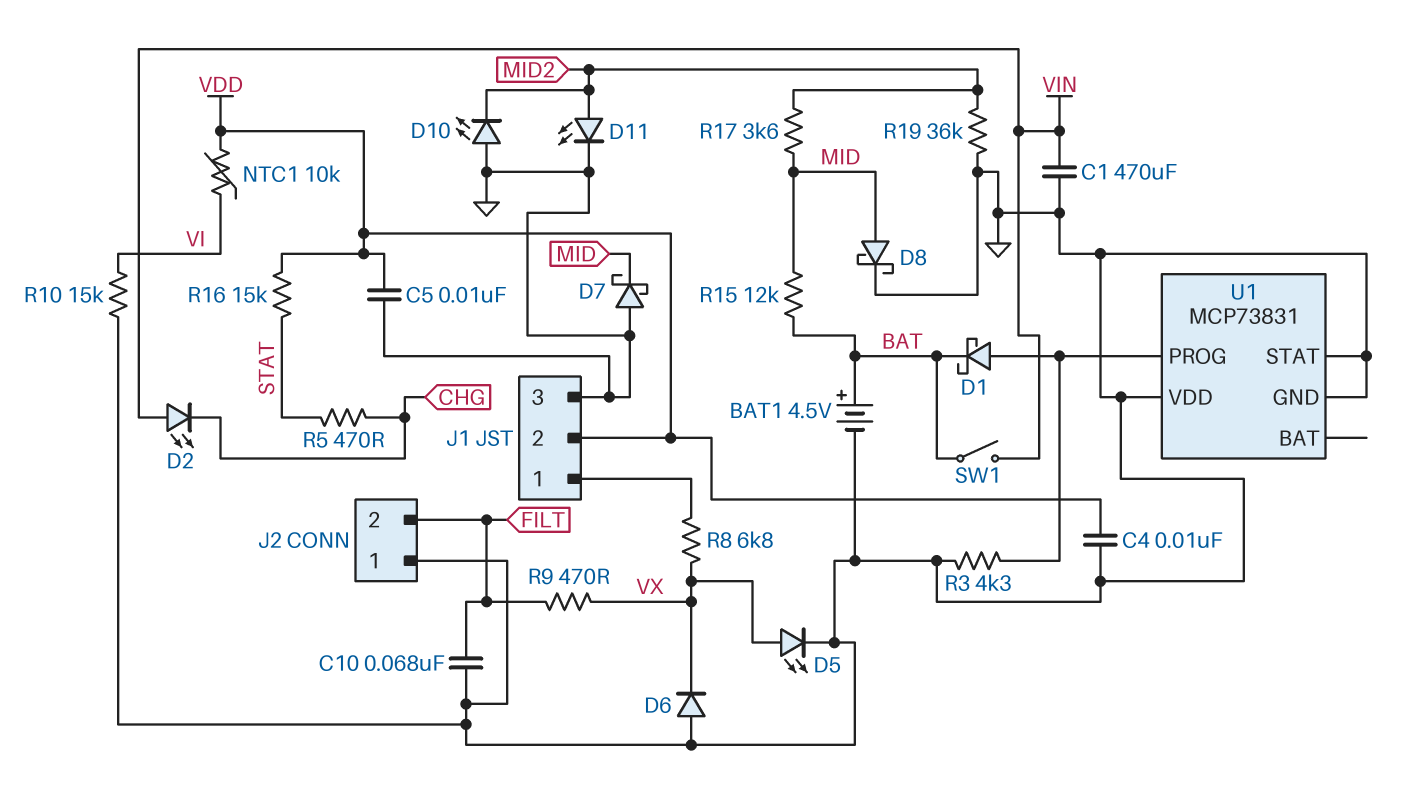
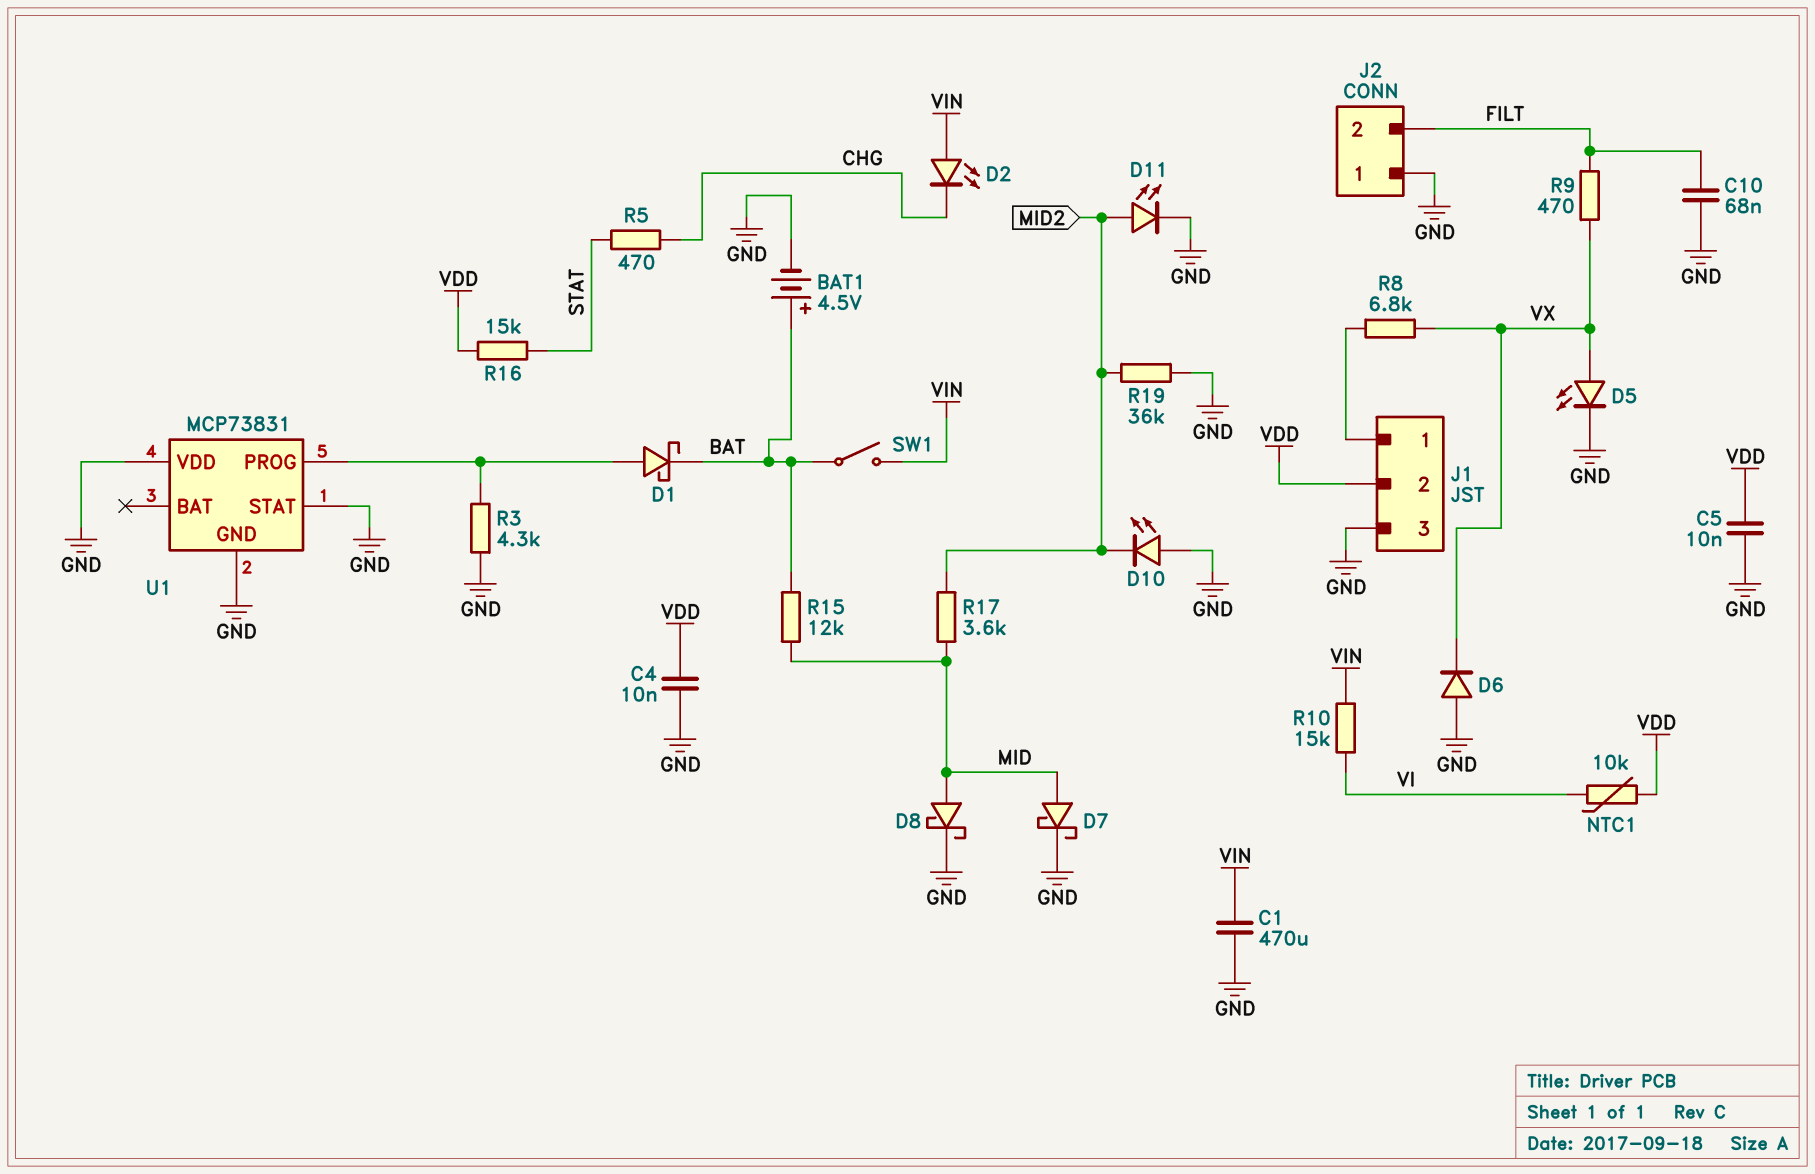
D7: schottky (A GND, K MID) -> schottky (A MID, K GND)
R10: 15k (GND, VI) -> 15k (VI, VIN)

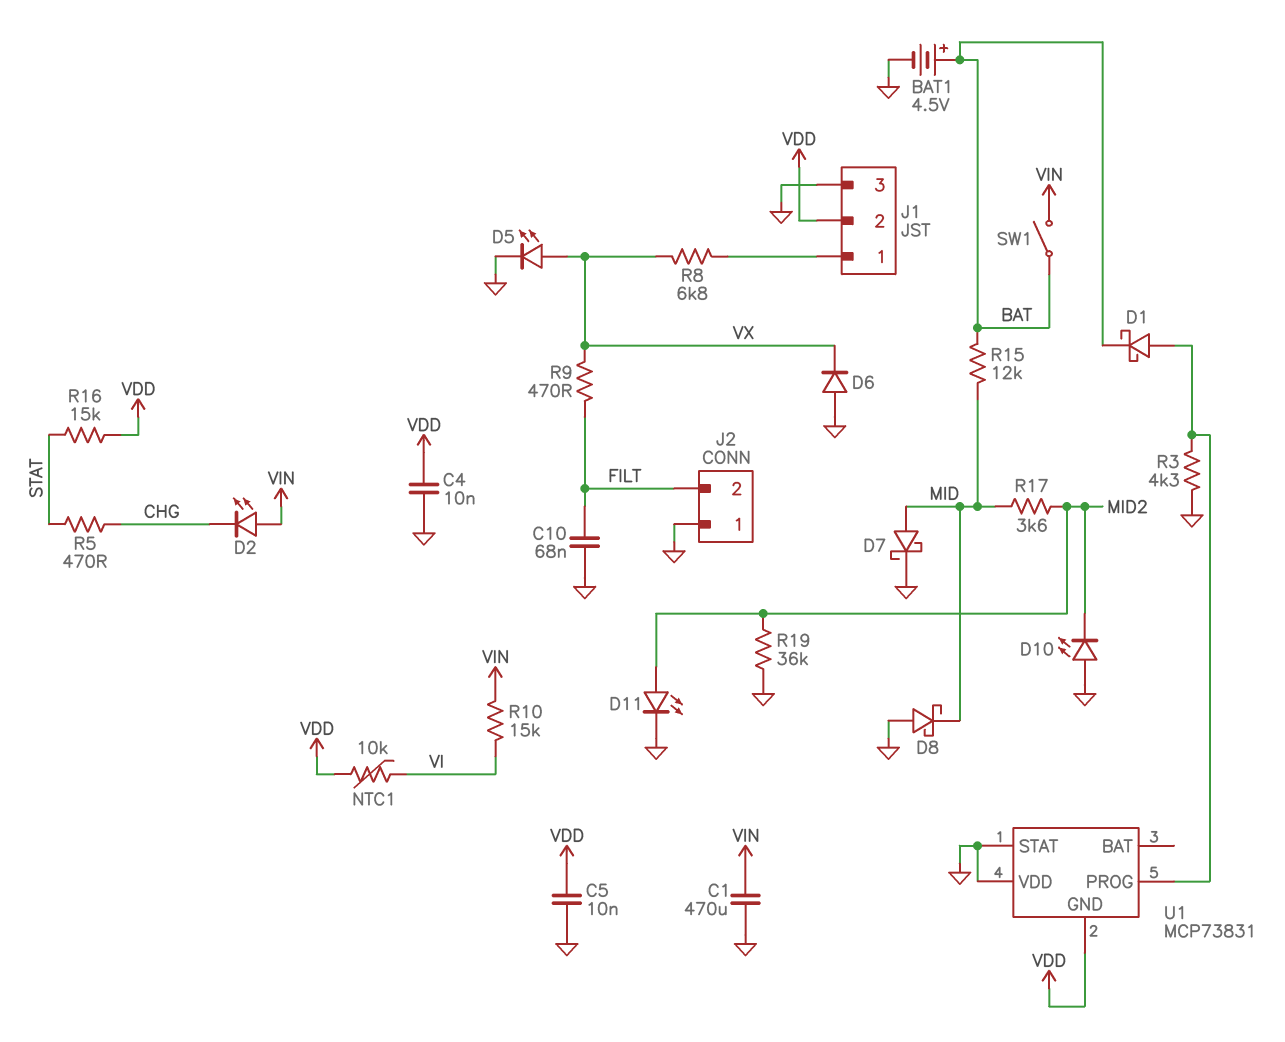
D8: schottky (A MID, K GND) -> schottky (A GND, K MID)
U1 pin GND: GND -> VDD

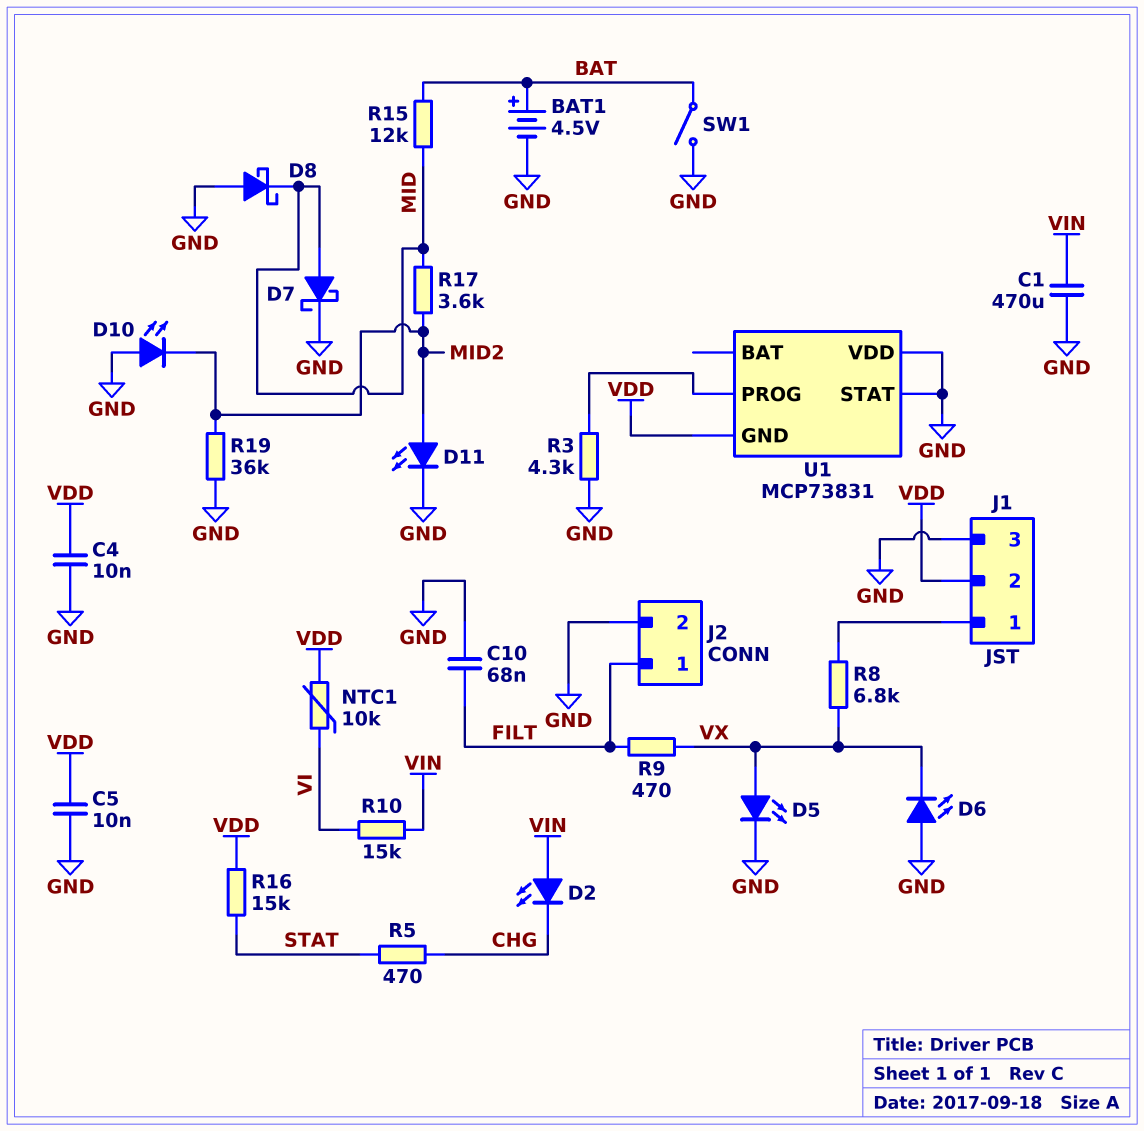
D1: schottky (A U1/PROG, K BAT) -> none
D6: diode (A GND, K VX) -> LED (A GND, K VX)
J2 pin 1: GND -> FILT
J2 pin 2: FILT -> GND
SW1: switch (BAT, VIN) -> switch (BAT, GND)

